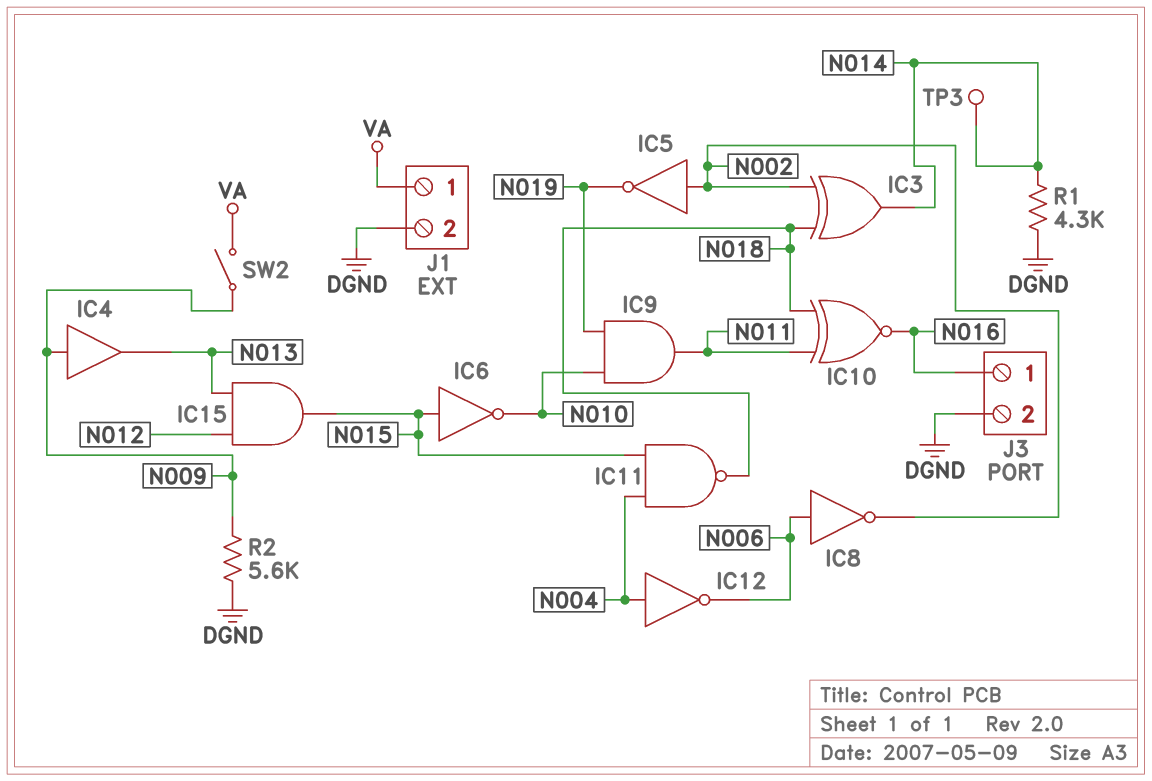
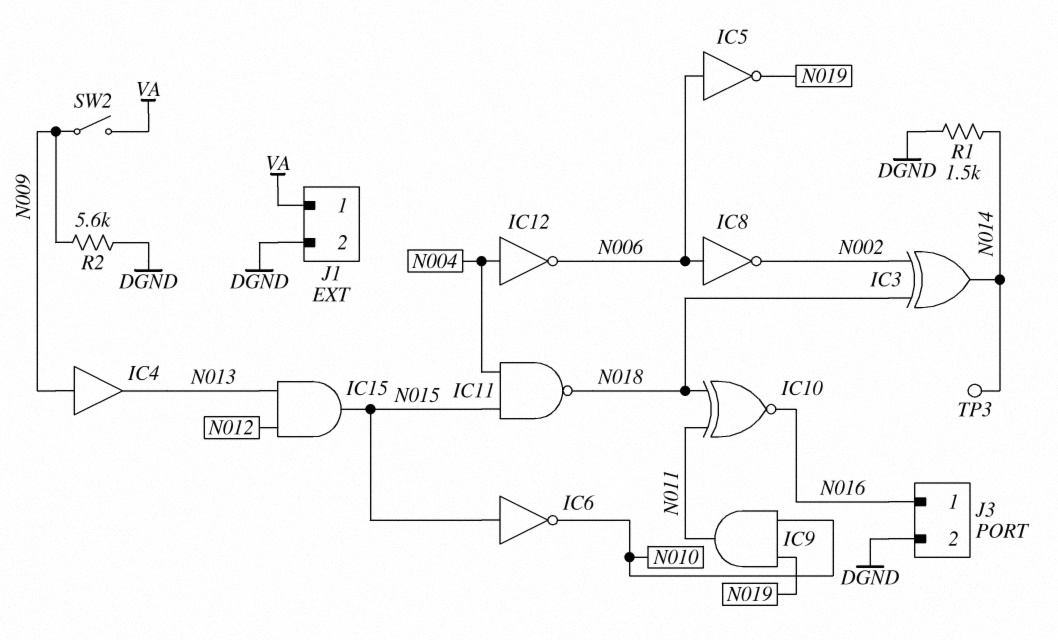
IC5: NOT (in N002, out N019) -> NOT (in N006, out N019)
R1: 4.3k (DGND, N014) -> 1.5k (DGND, N014)

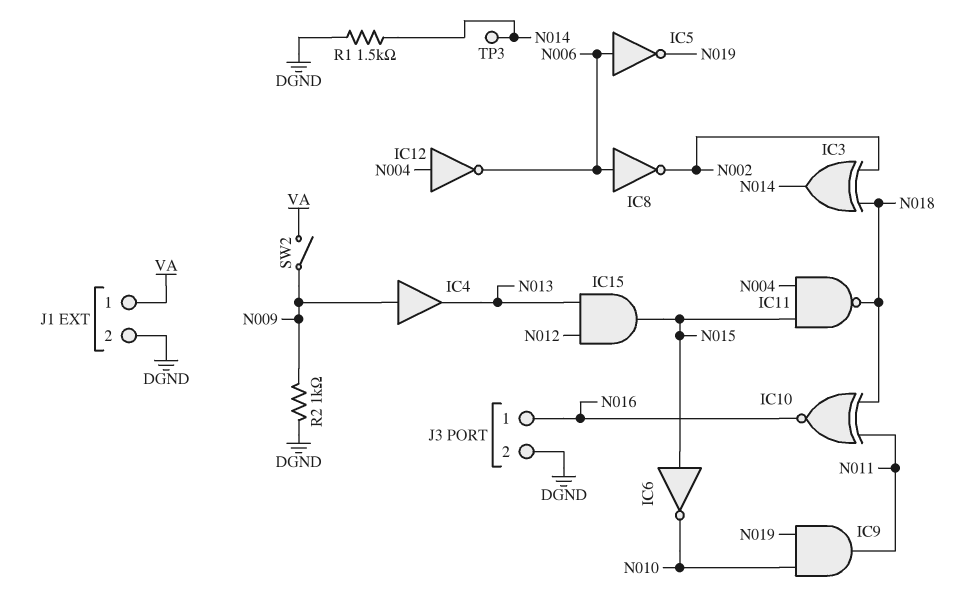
R2: 5.6k (DGND, N009) -> 1k (DGND, N009)

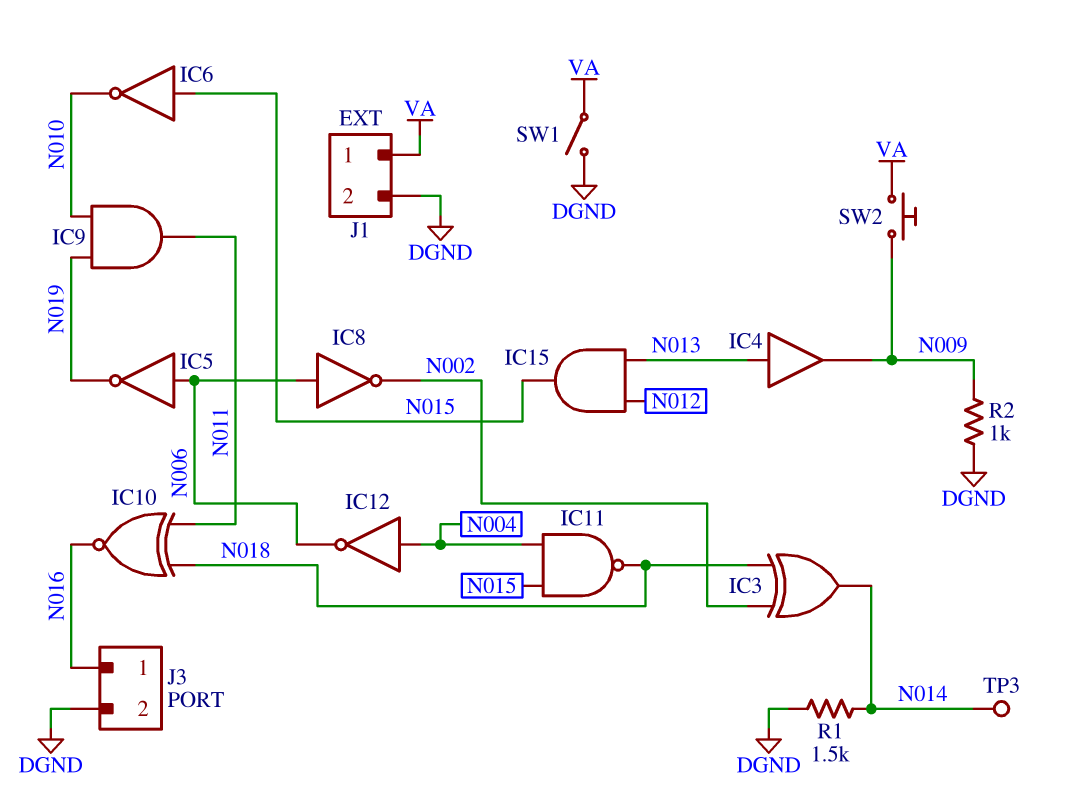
IC4: buffer (in N009, out N013) -> buffer (in N013, out N009)
SW1: none -> switch (DGND, VA)
SW2: switch (N009, VA) -> button (N009, VA)

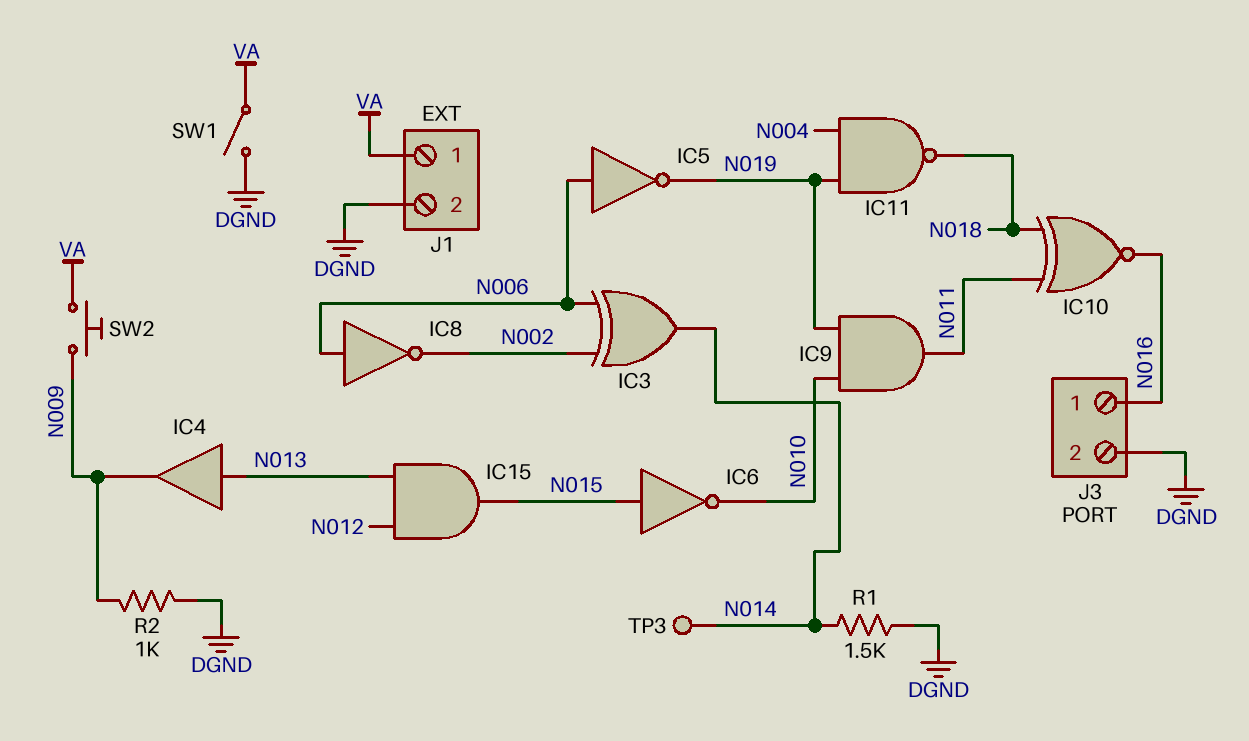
IC3: XOR (in N002, in N018, out N014) -> XOR (in N002, in N006, out N014)
IC11: NAND (in N004, in N015, out N018) -> NAND (in N004, in N019, out N018)
IC12: NOT (in N004, out N006) -> none

